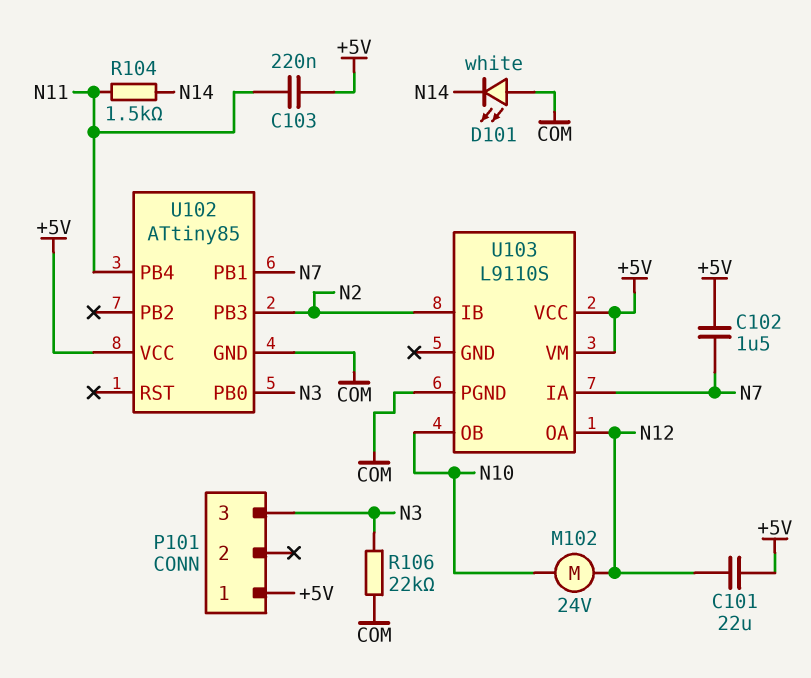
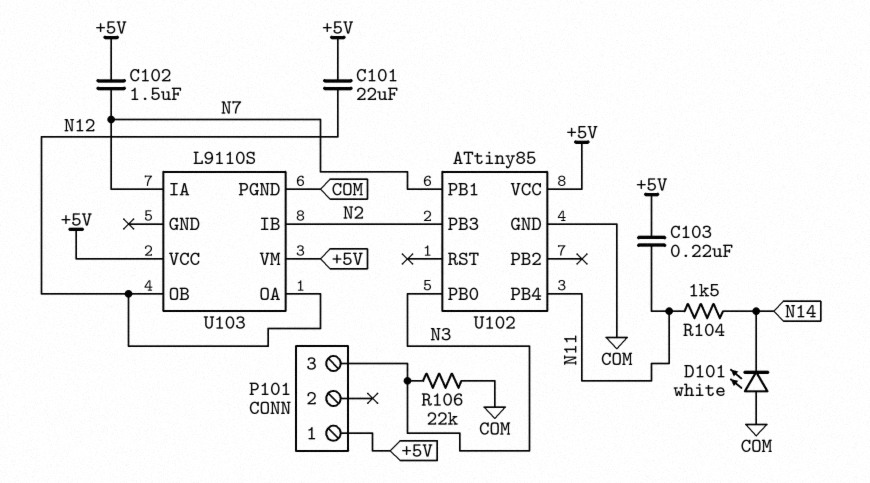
M102: motor 24V (N10, N12) -> none
U103 pin OB: N10 -> N12

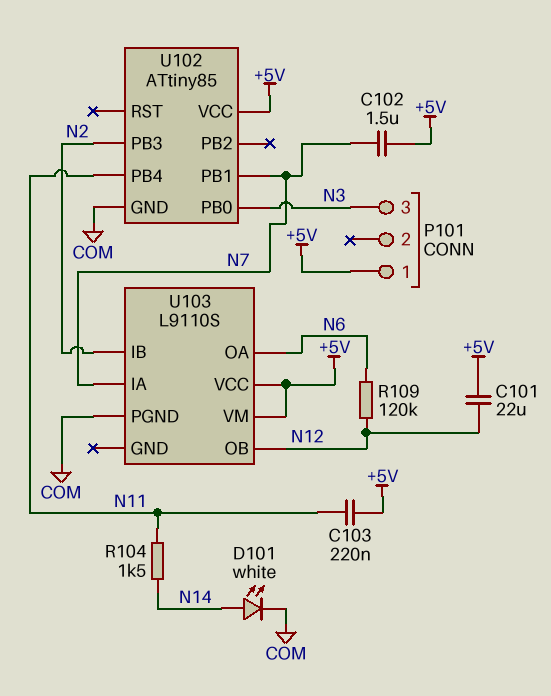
D101: LED white (A COM, K N14) -> LED white (A N14, K COM)
R106: 22k (COM, N3) -> none
R109: none -> 120k (N6, N12)
U103 pin OA: N12 -> N6

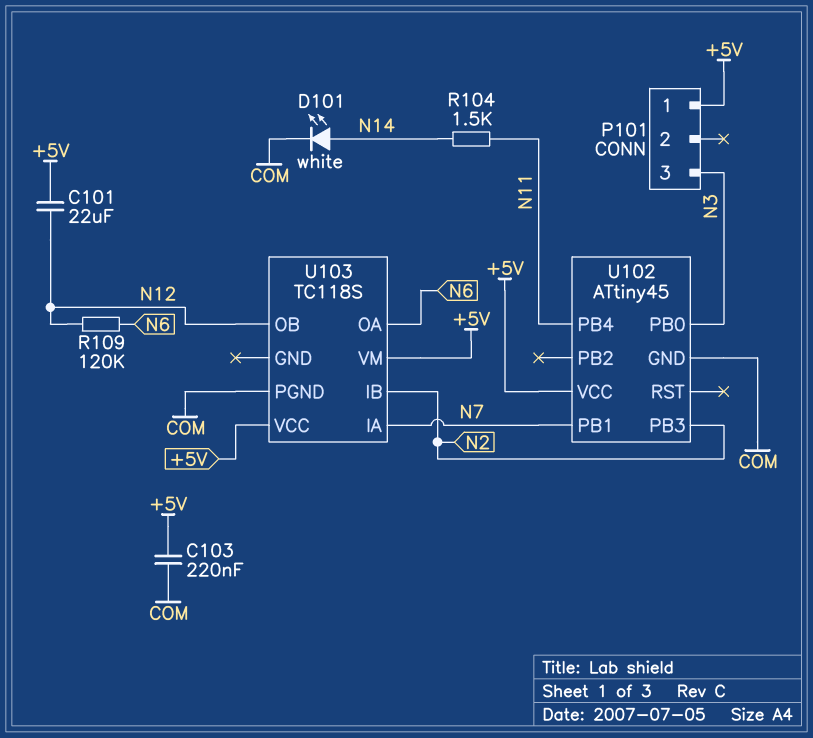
C102: 1.5uF (+5V, N7) -> none
C103: 220nF (+5V, N11) -> 220nF (+5V, COM)
U102: ATtiny85 -> ATtiny45
U103: L9110S -> TC118S

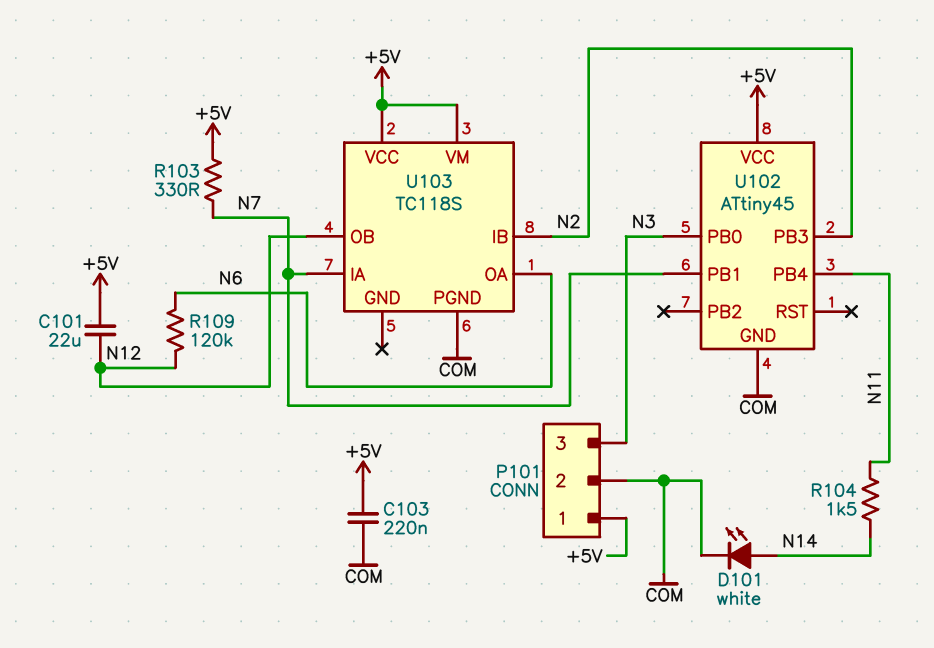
P101 pin 2: none -> COM
R103: none -> 330 (+5V, N7)

